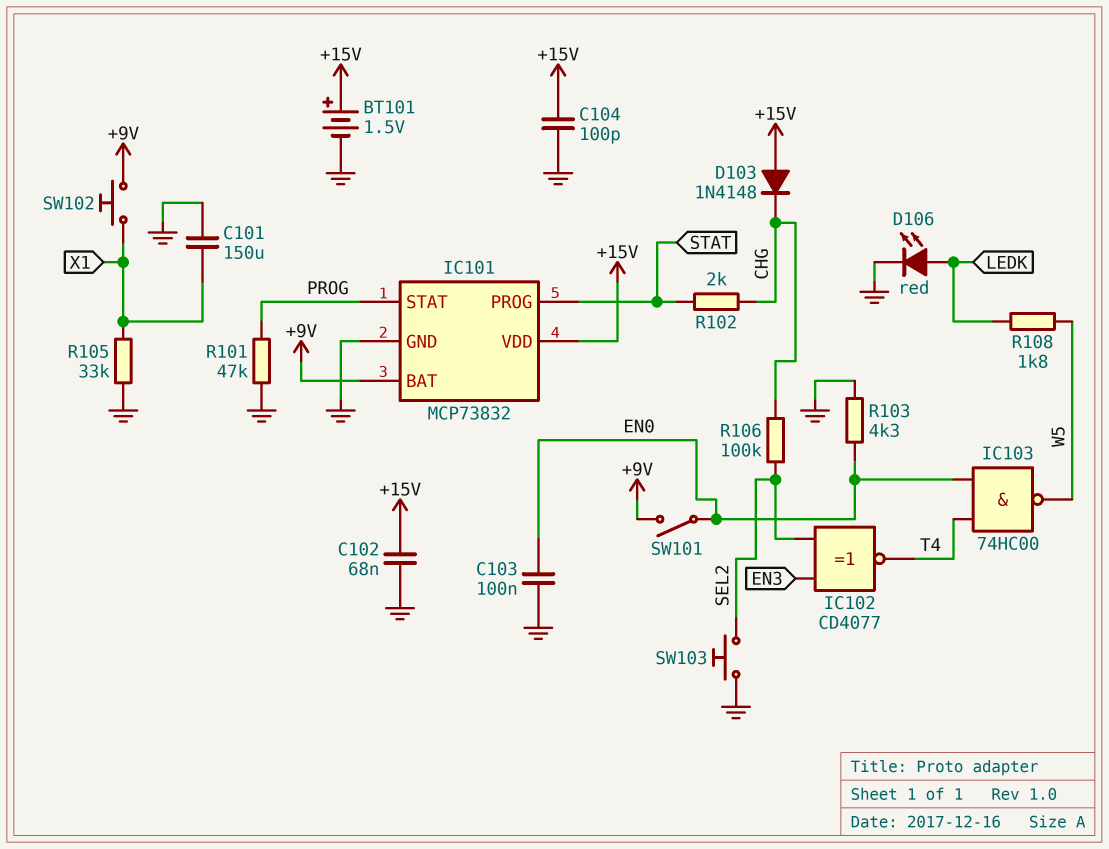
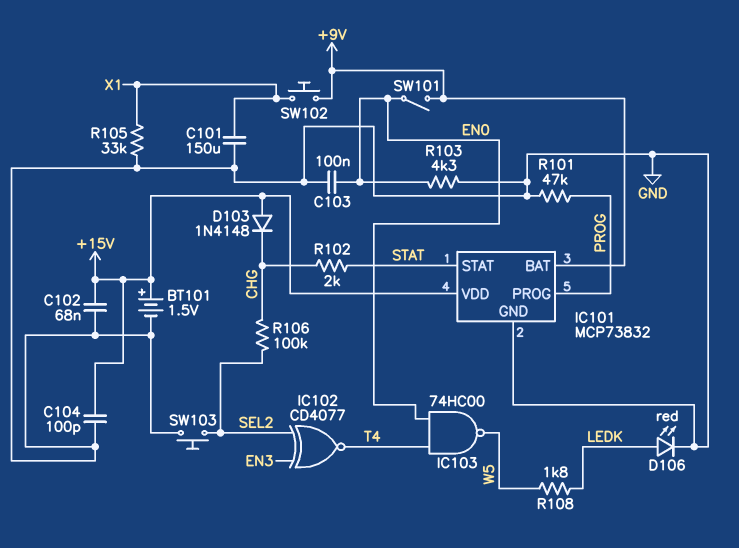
IC101 pin PROG: STAT -> PROG
IC101 pin STAT: PROG -> STAT

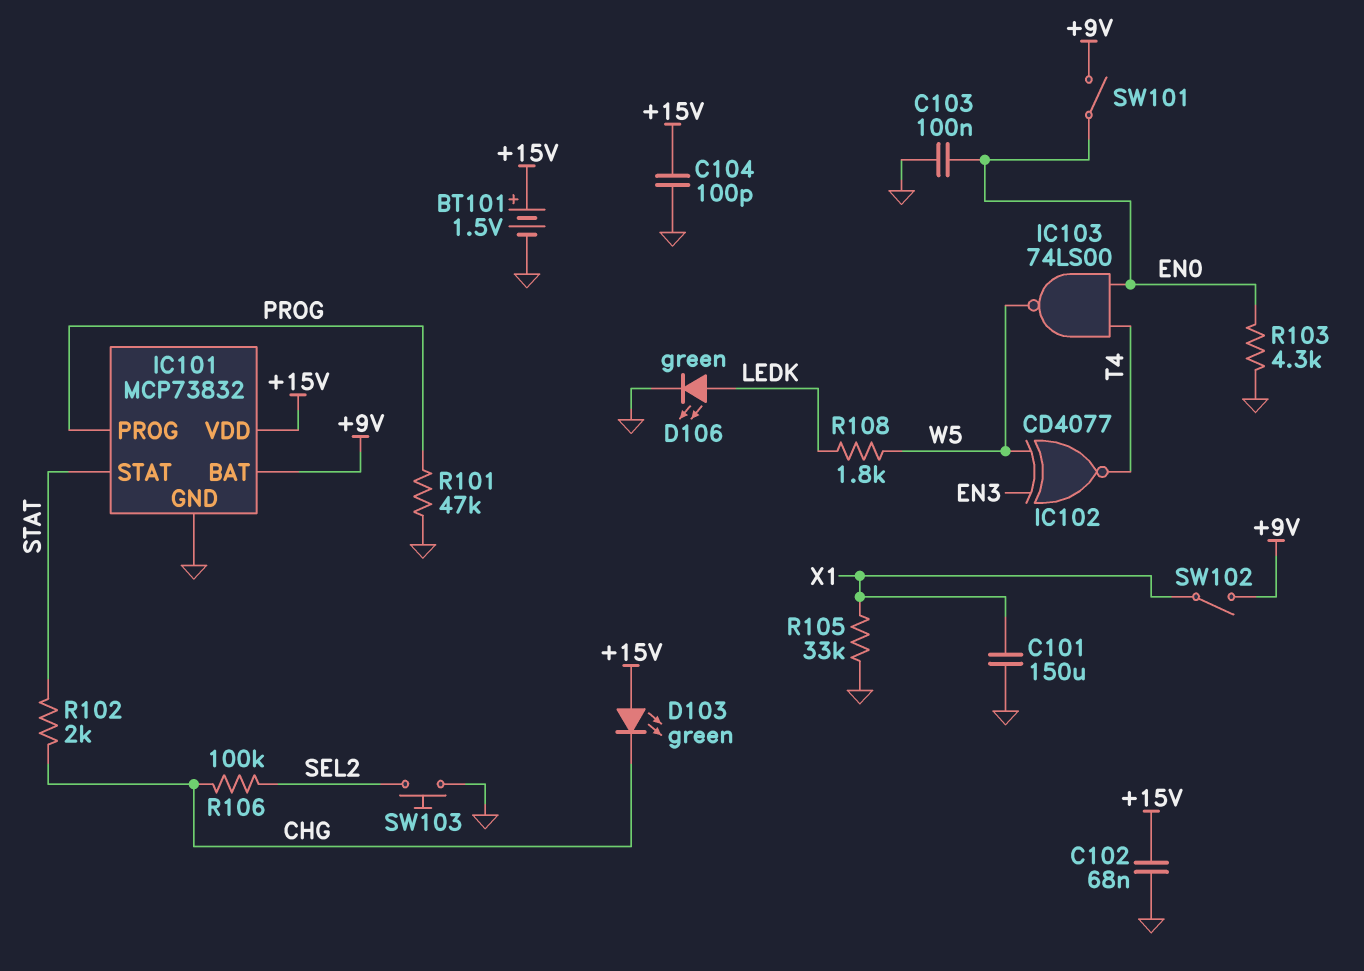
D103: diode 1N4148 (A +15V, K CHG) -> LED green (A +15V, K CHG)
D106: LED red (A LEDK, K GND) -> LED green (A LEDK, K GND)
IC102: XNOR CD4077 (in EN3, in SEL2, out T4) -> XNOR CD4077 (in EN3, in W5, out T4)
IC103: NAND 74HC00 (in EN0, in T4, out W5) -> NAND 74LS00 (in EN0, in T4, out W5)
SW102: button (+9V, X1) -> switch (+9V, X1)

